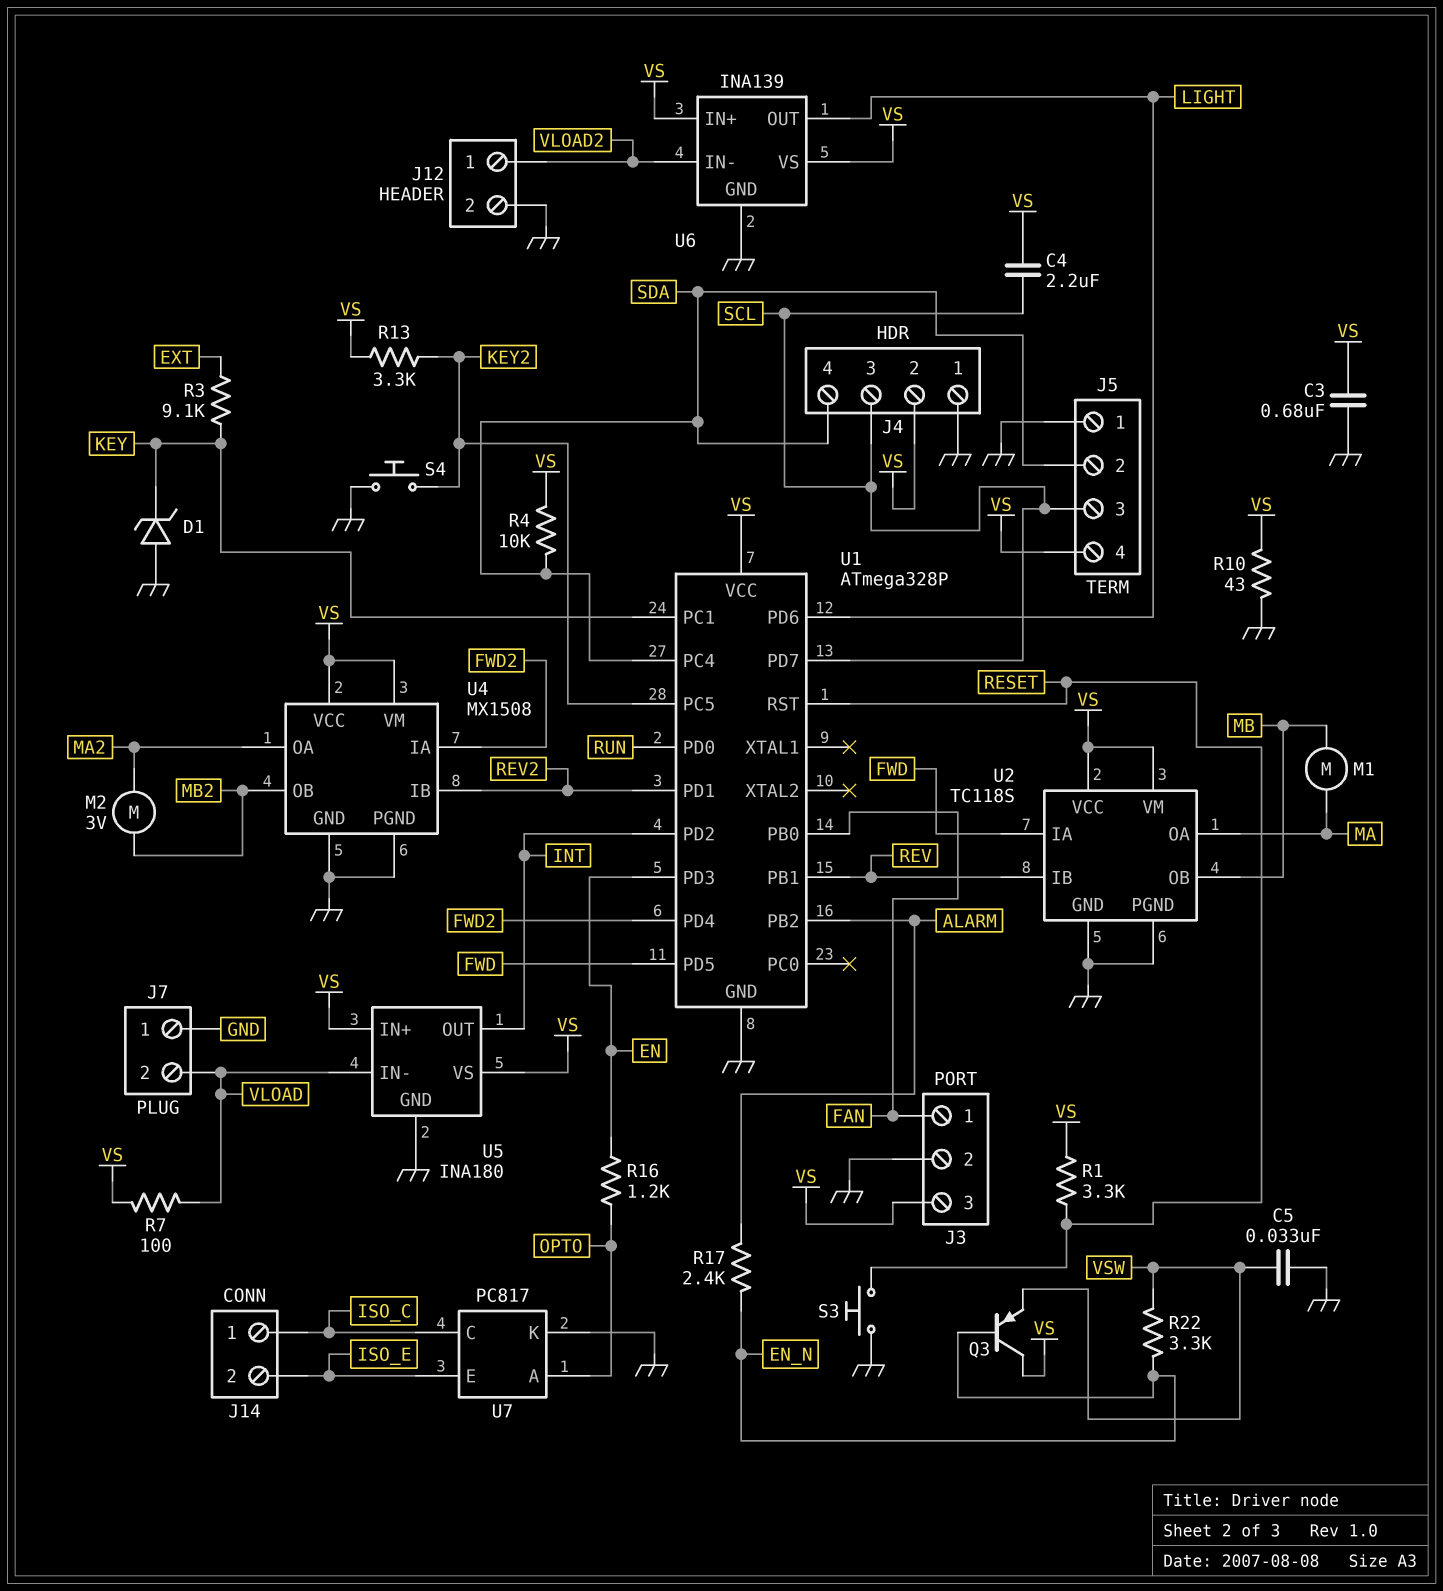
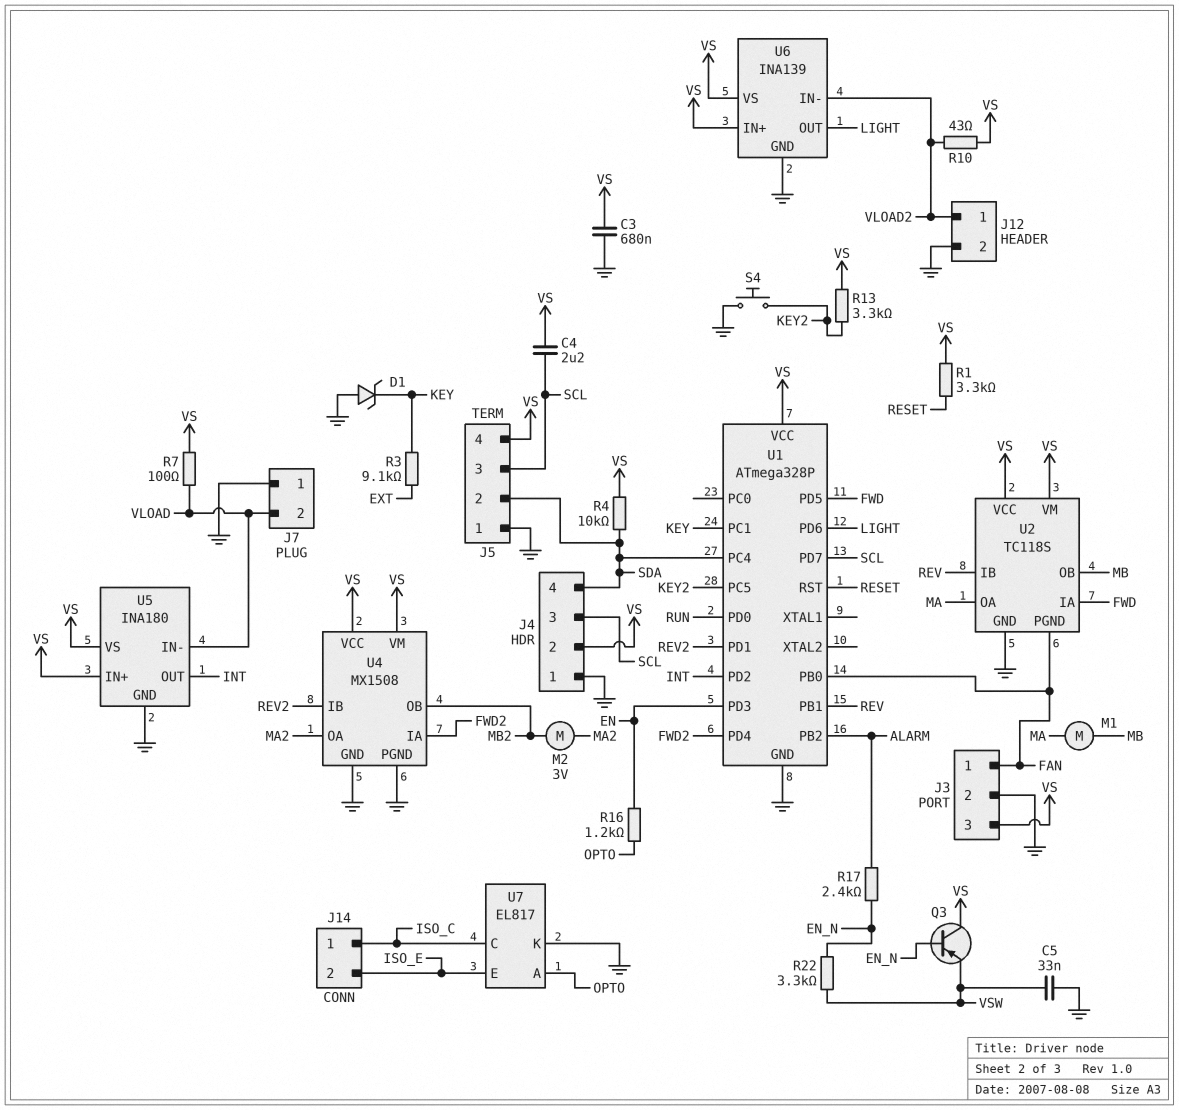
R10: 43 (GND, VS) -> 43 (VLOAD2, VS)
S3: button (GND, RESET) -> none
U2 pin PGND: GND -> FAN
U7: PC817 -> EL817

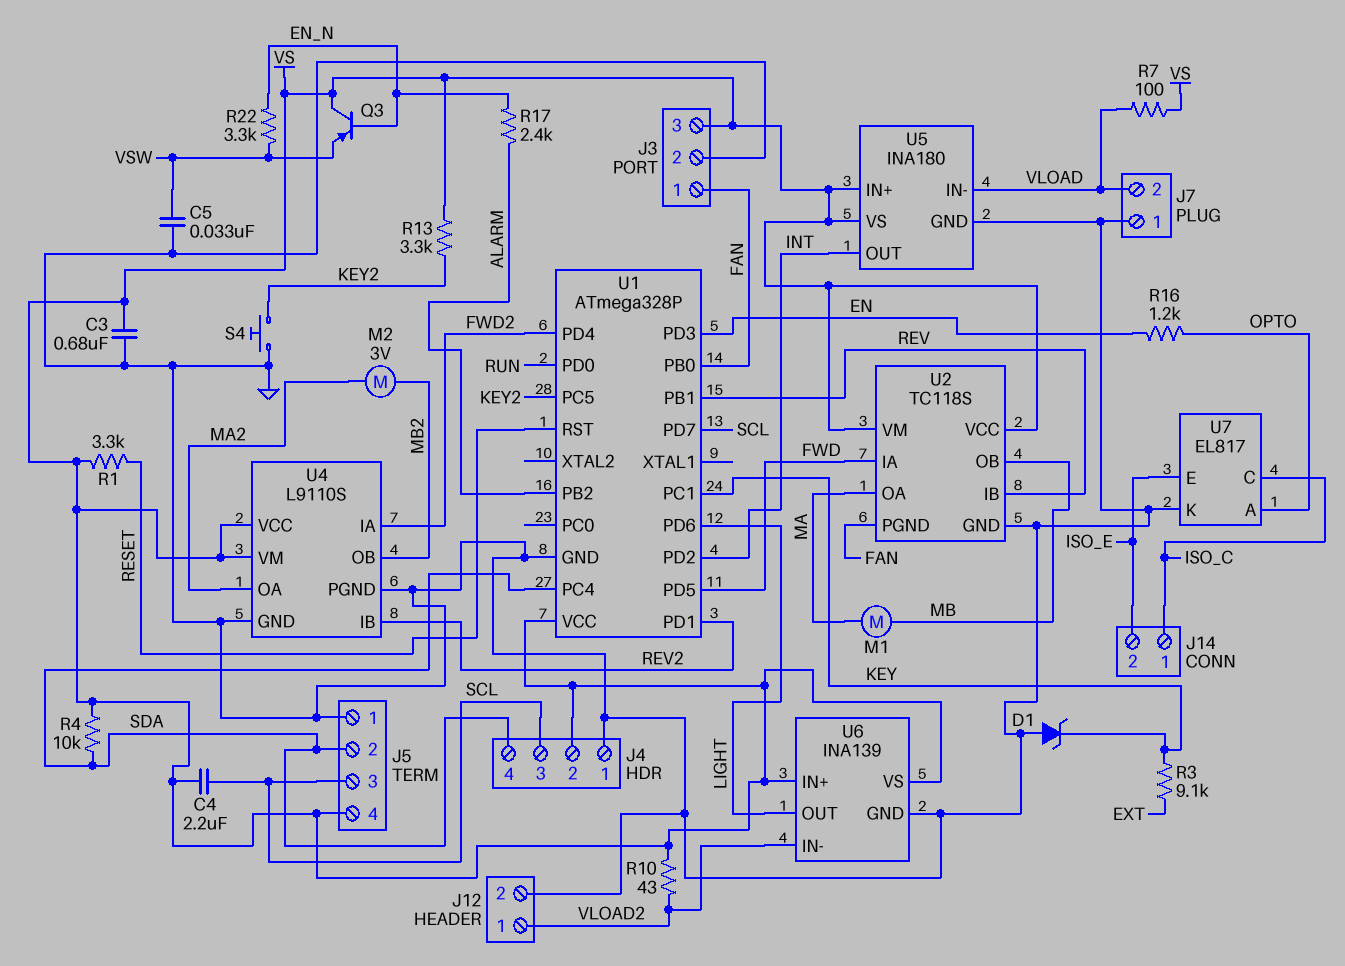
U4: MX1508 -> L9110S

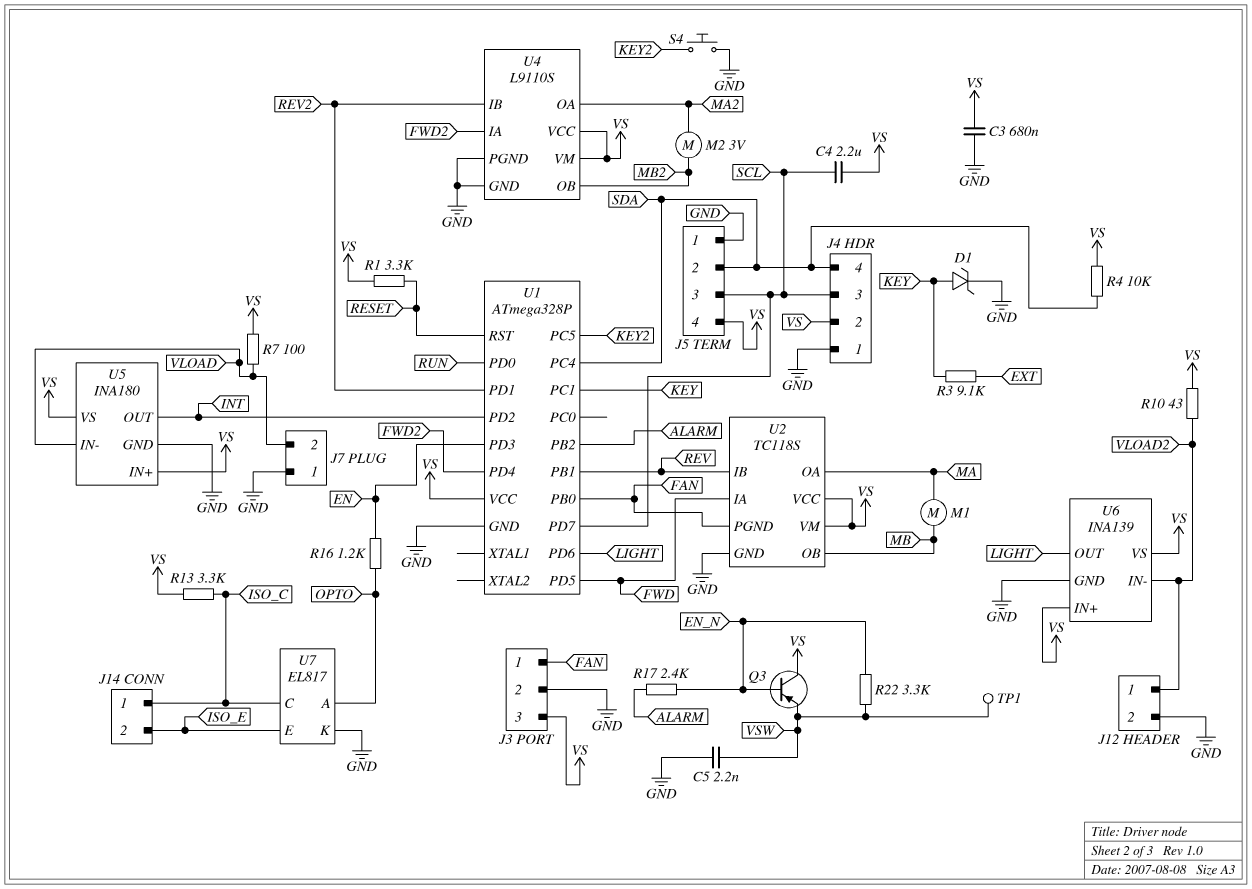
C5: 33nF (GND, VSW) -> 2.2nF (GND, VSW)
D1: zener (A GND, K KEY) -> zener (A KEY, K GND)
R13: 3.3k (KEY2, VS) -> 3.3k (ISO_C, VS)
TP1: none -> test point (VSW)

